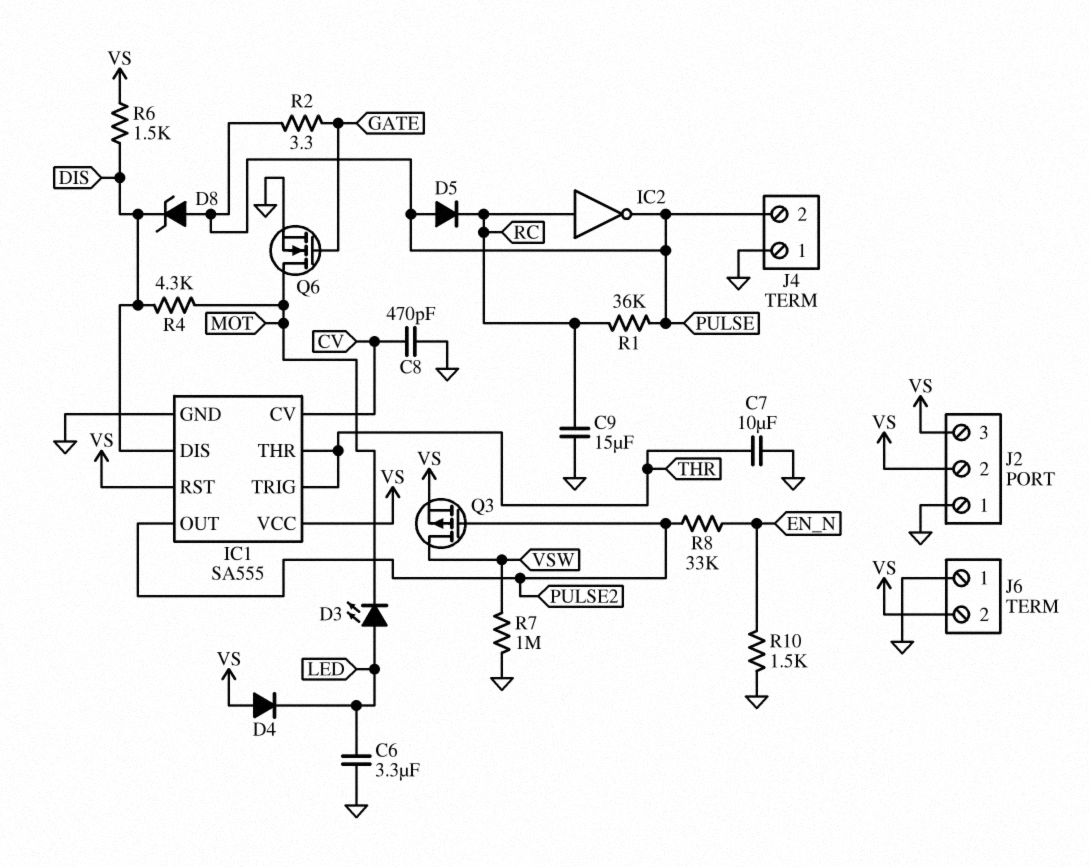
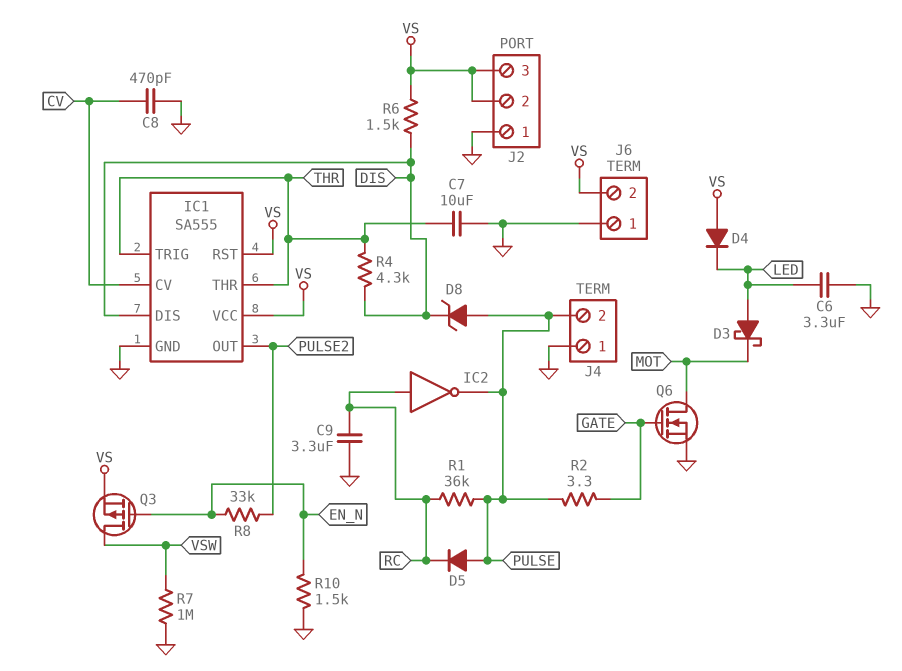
C9: 15uF (GND, RC) -> 3.3uF (GND, RC)
D3: LED (A LED, K MOT) -> schottky (A LED, K MOT)
Q3: PMOS (G PULSE2, D VSW, S VS) -> PMOS (G EN_N, D VSW, S VS)
R4: 4.3k (DIS, MOT) -> 4.3k (DIS, THR)

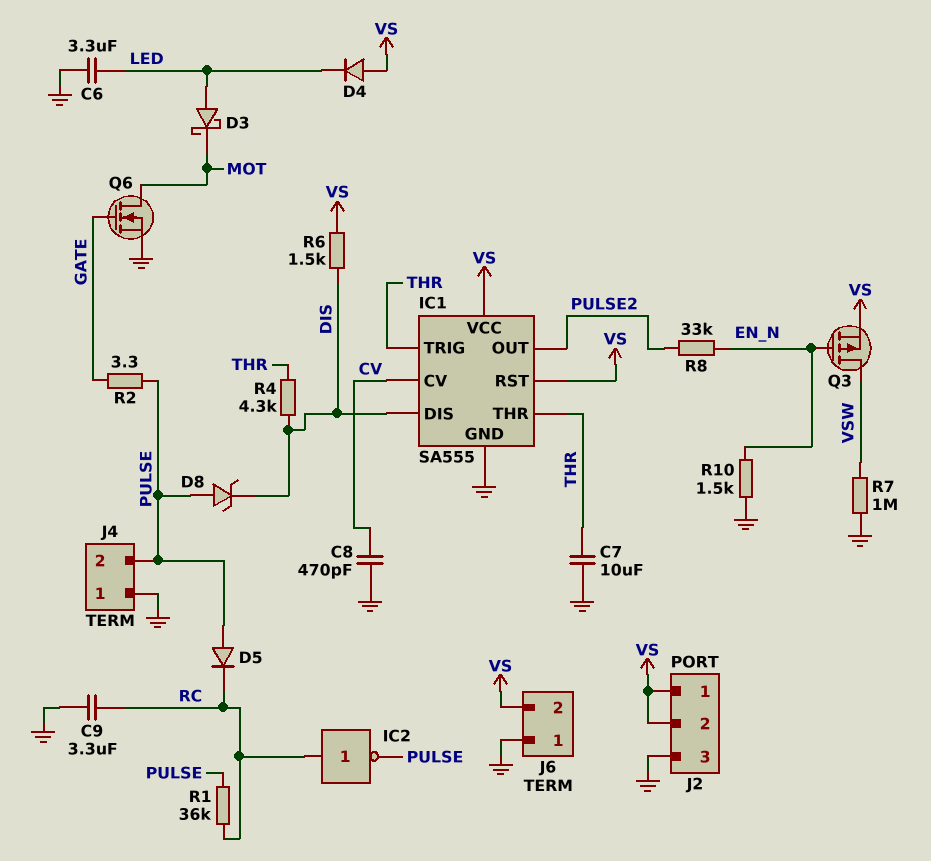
J2 pin 1: GND -> VS
J2 pin 3: VS -> GND

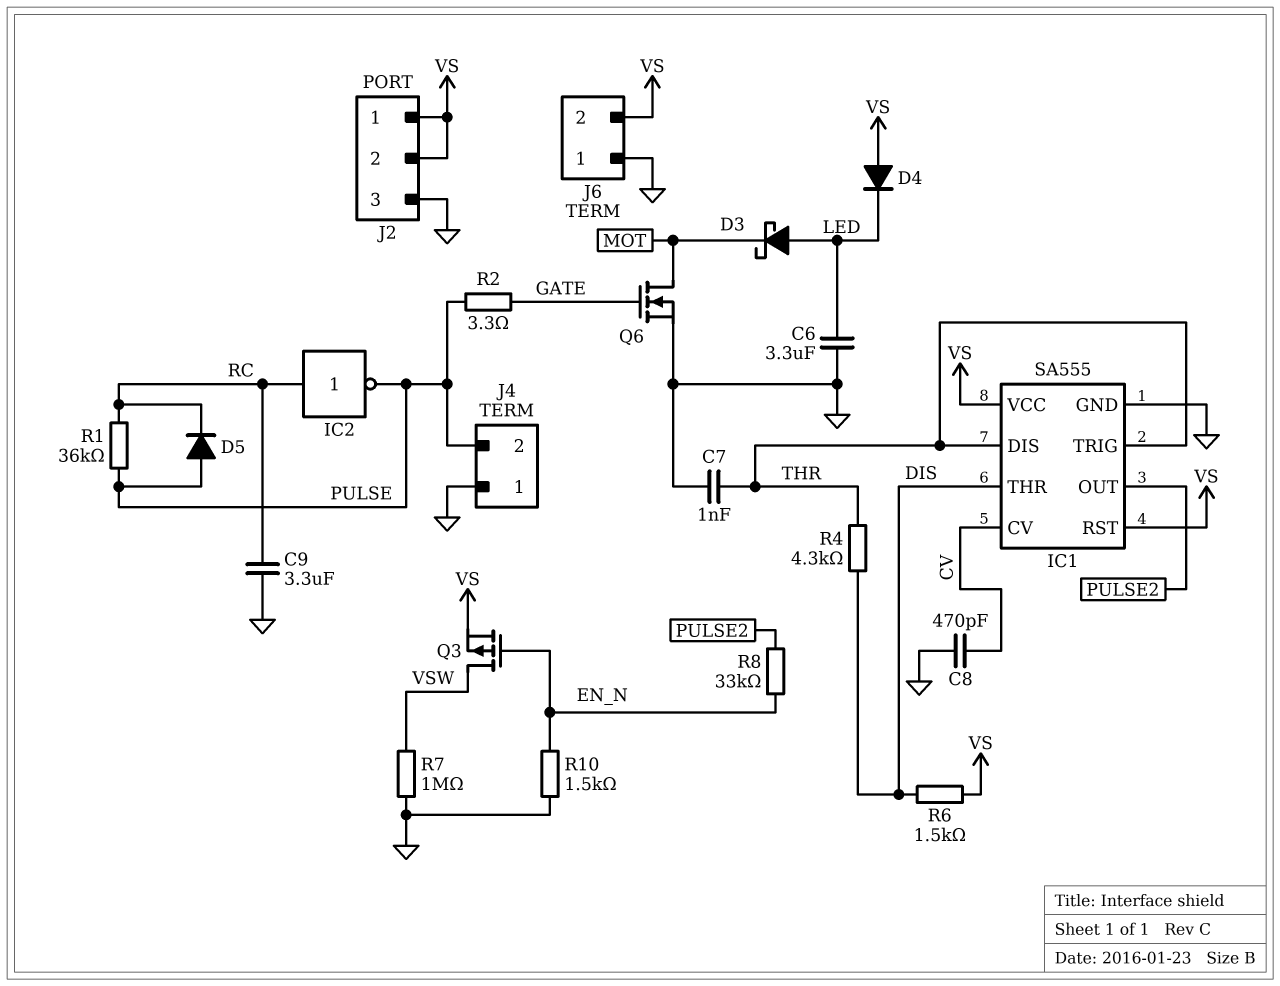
C7: 10uF (GND, THR) -> 1nF (GND, THR)
D8: zener (A PULSE, K DIS) -> none
IC1 pin DIS: DIS -> THR
IC1 pin THR: THR -> DIS

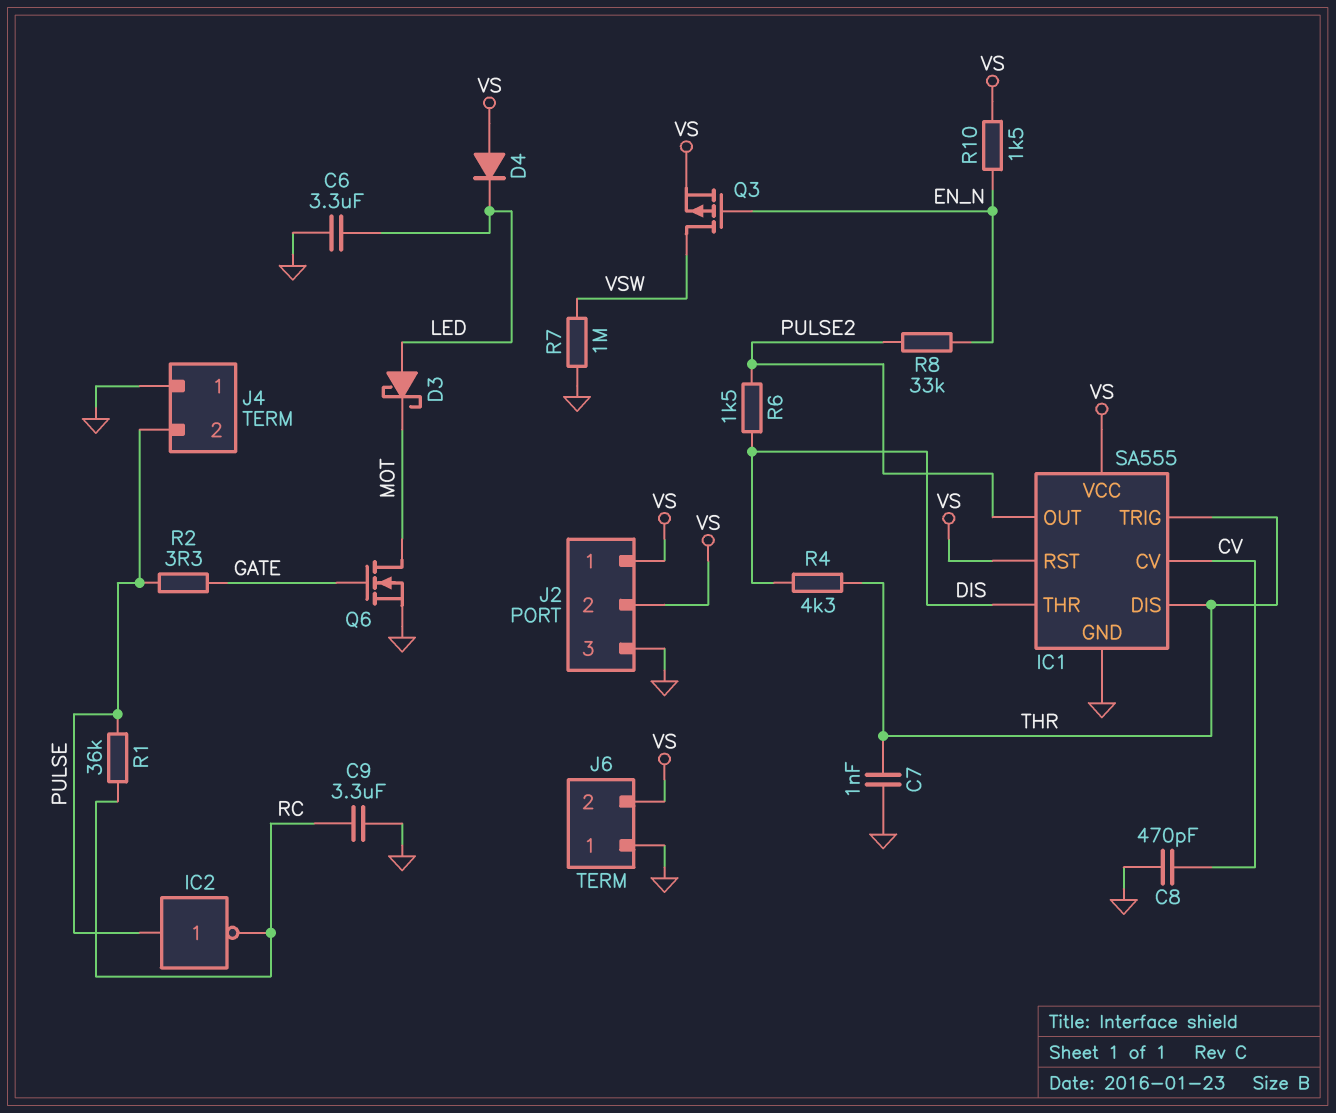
D5: diode (A PULSE, K RC) -> none
IC2: NOT (in RC, out PULSE) -> NOT (in PULSE, out RC)
R6: 1.5k (DIS, VS) -> 1.5k (DIS, PULSE2)
R10: 1.5k (EN_N, GND) -> 1.5k (EN_N, VS)

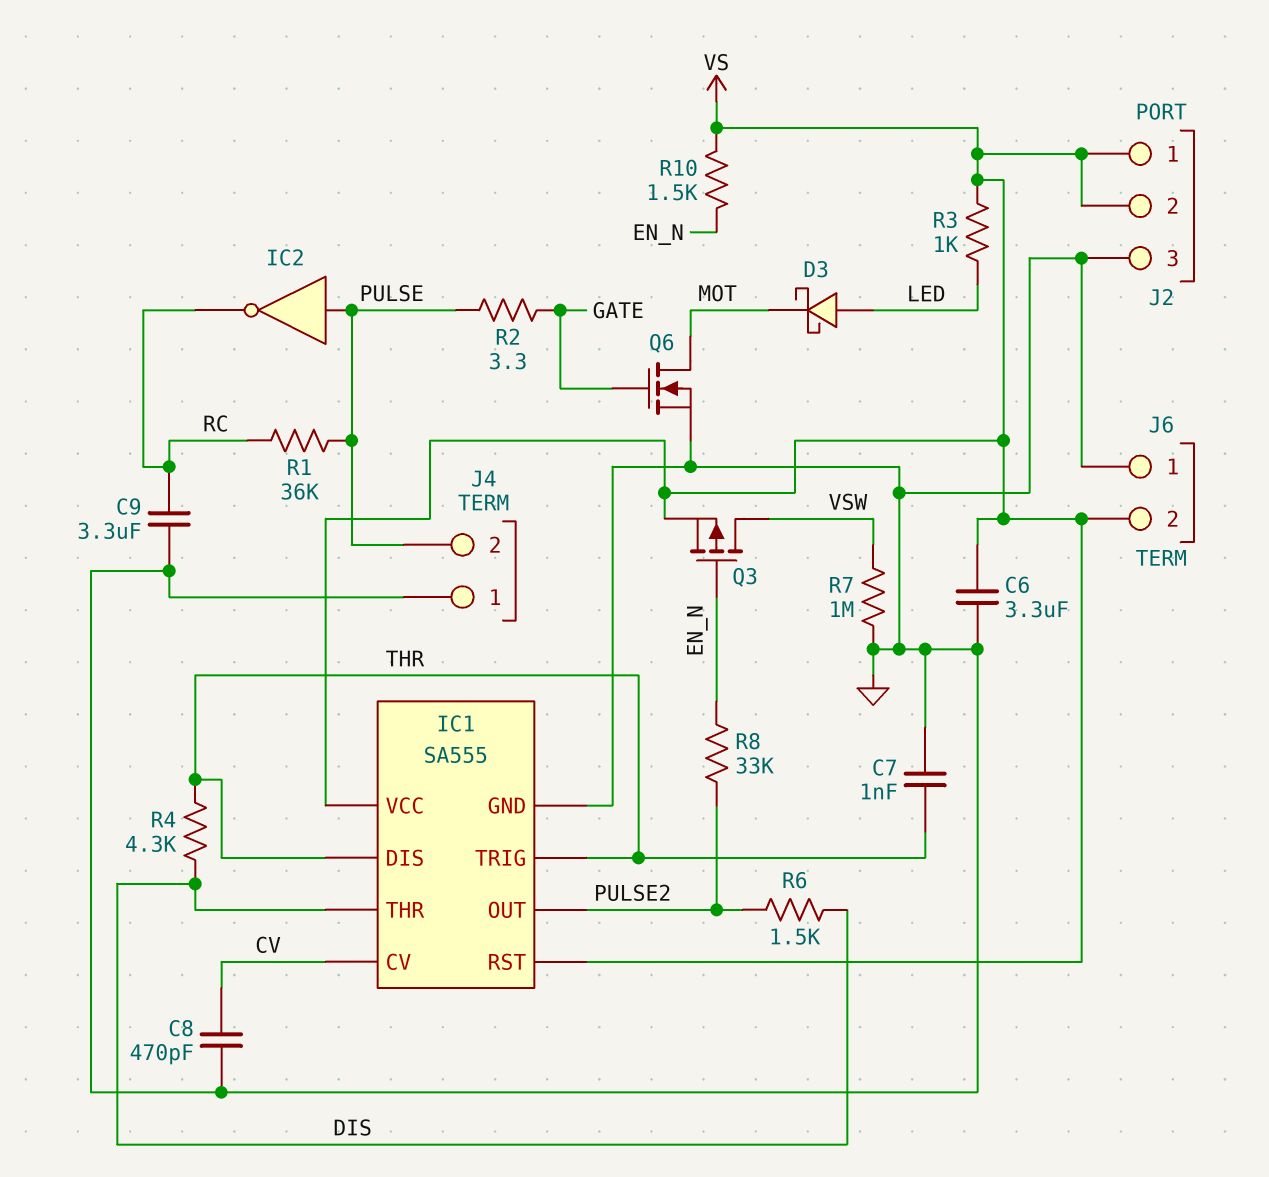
C6: 3.3uF (GND, LED) -> 3.3uF (GND, VS)
D4: diode (A VS, K LED) -> none
R3: none -> 1k (LED, VS)

